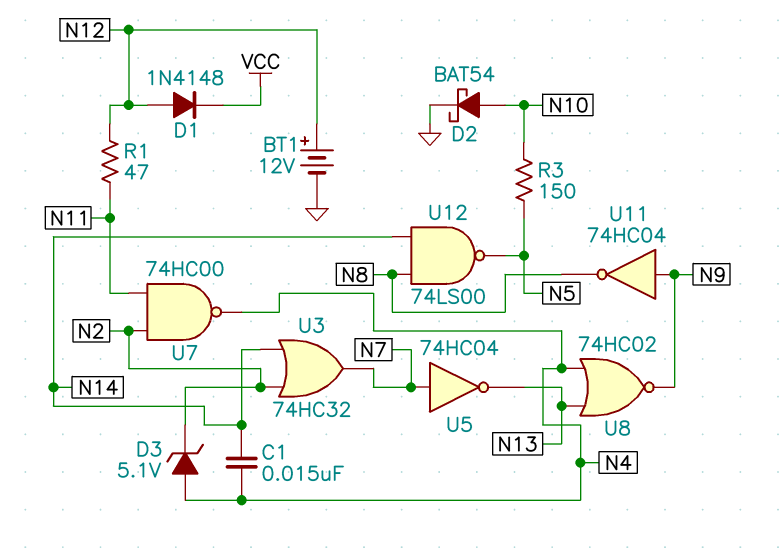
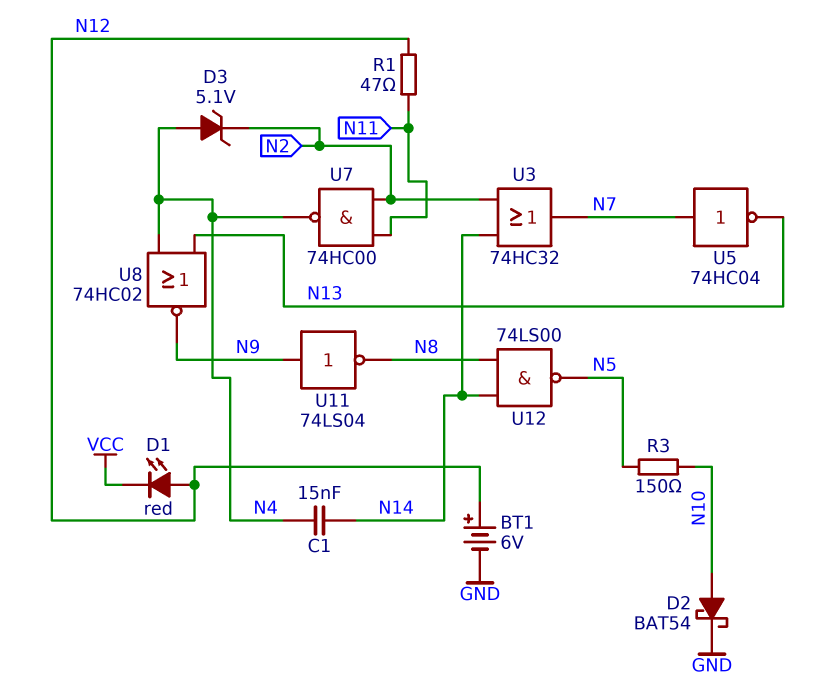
BT1: 12V (plus N12, minus GND) -> 6V (plus N12, minus GND)
D1: diode 1N4148 (A N12, K VCC) -> LED red (A N12, K VCC)
U11: NOT 74HC04 (in N9, out N8) -> NOT 74LS04 (in N9, out N8)

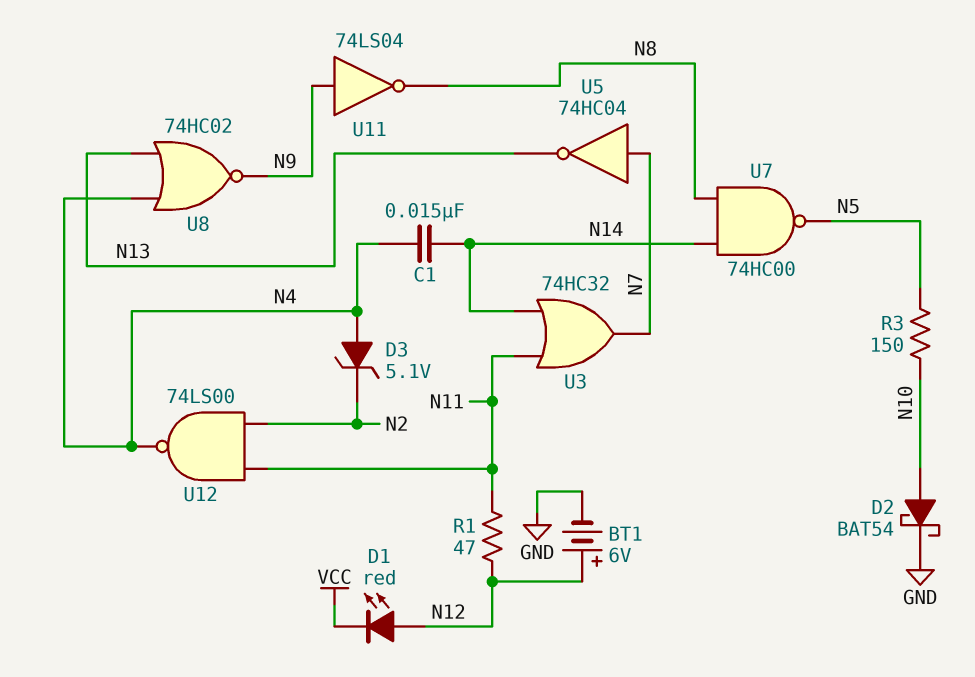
U3: OR 74HC32 (in N2, in N14, out N7) -> OR 74HC32 (in N11, in N14, out N7)
U7: NAND 74HC00 (in N2, in N11, out N4) -> NAND 74HC00 (in N8, in N14, out N5)
U12: NAND 74LS00 (in N8, in N14, out N5) -> NAND 74LS00 (in N2, in N11, out N4)

